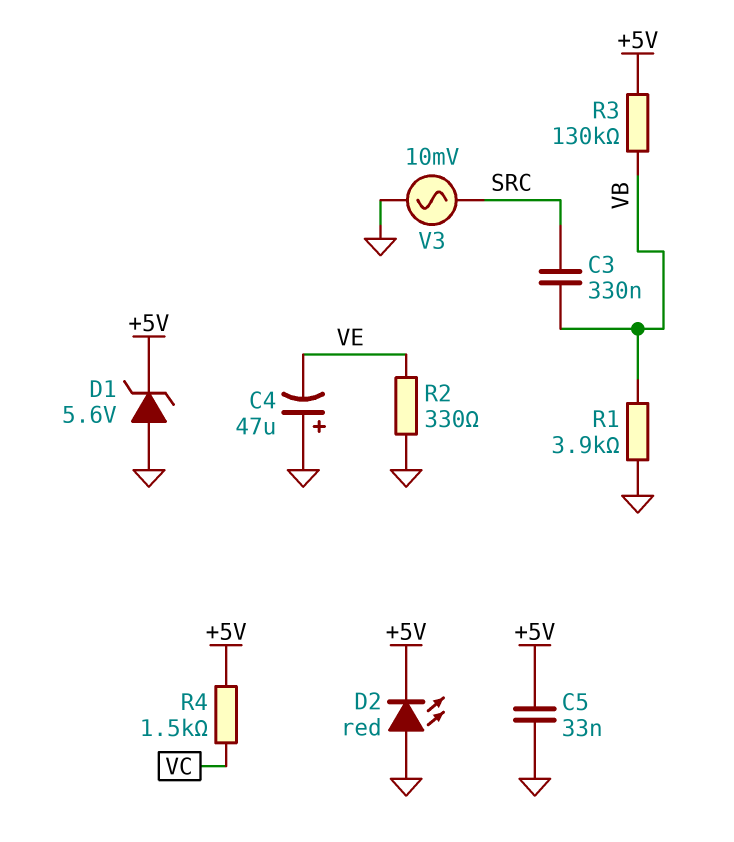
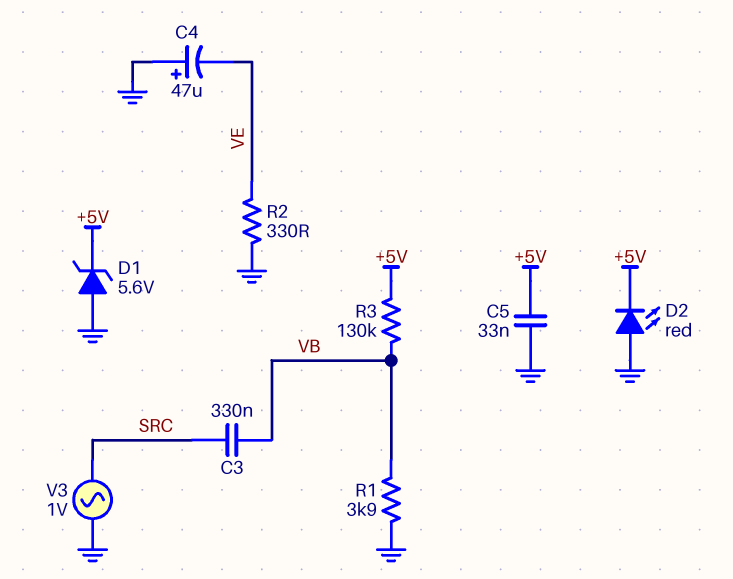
R4: 1.5k (+5V, VC) -> none
V3: AC 10mV (GND, SRC) -> AC 1V (GND, SRC)

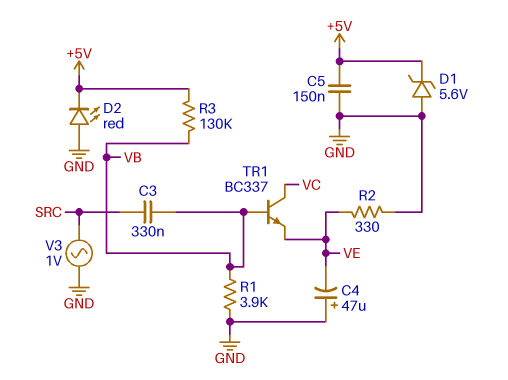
C5: 33nF (+5V, GND) -> 150nF (+5V, GND)
TR1: none -> NPN BC337 (B VB, C VC, E VE)

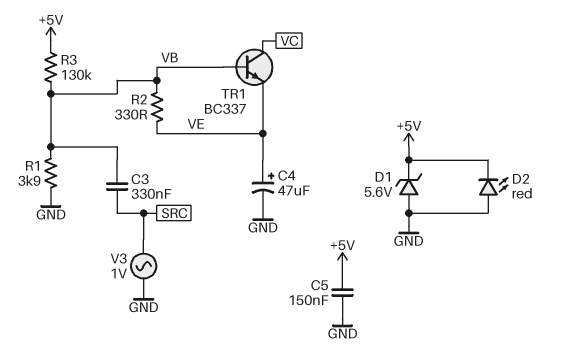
C4: 47uF (plus GND, minus VE) -> 47uF (plus VE, minus GND)
R2: 330 (GND, VE) -> 330 (VB, VE)

